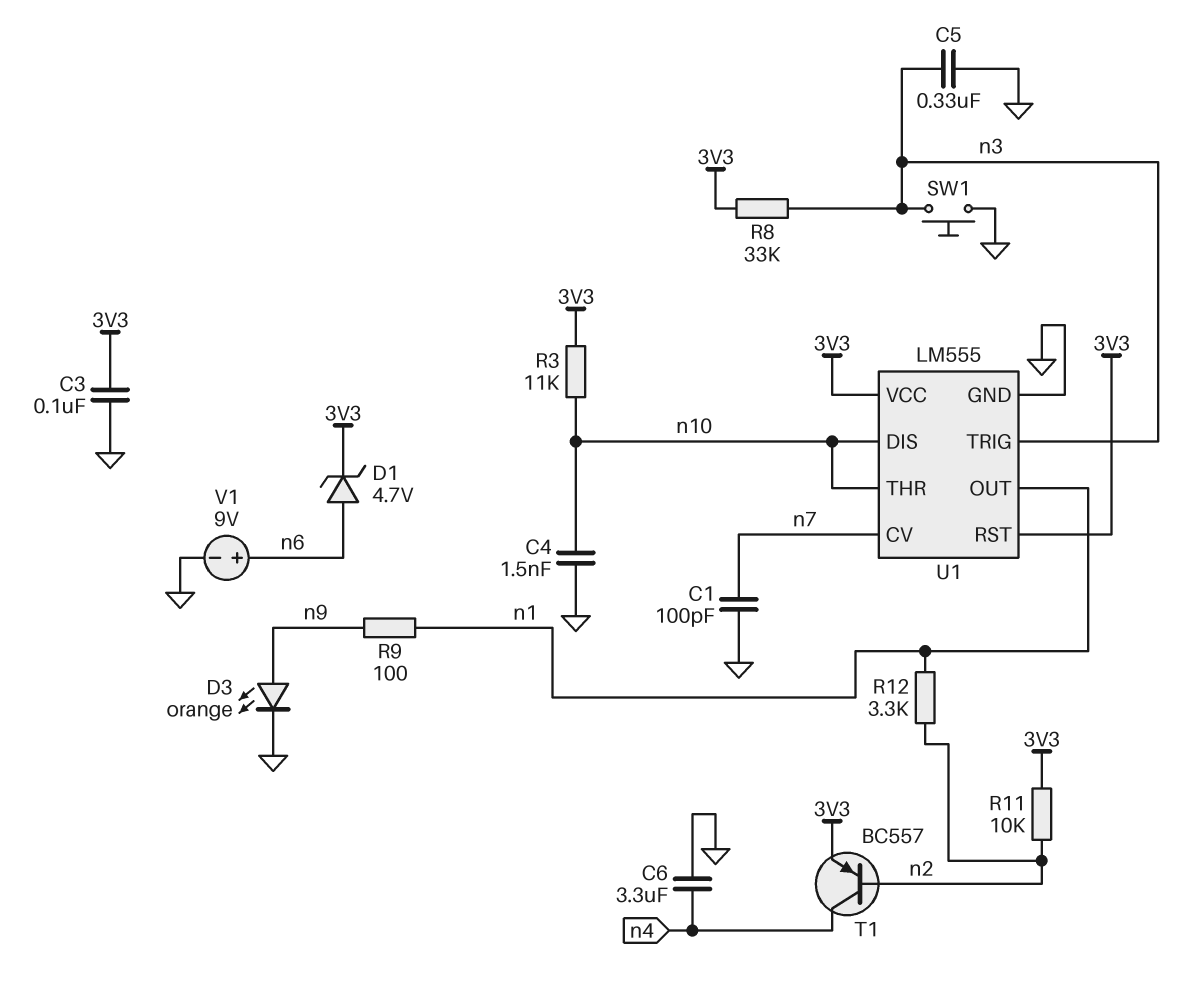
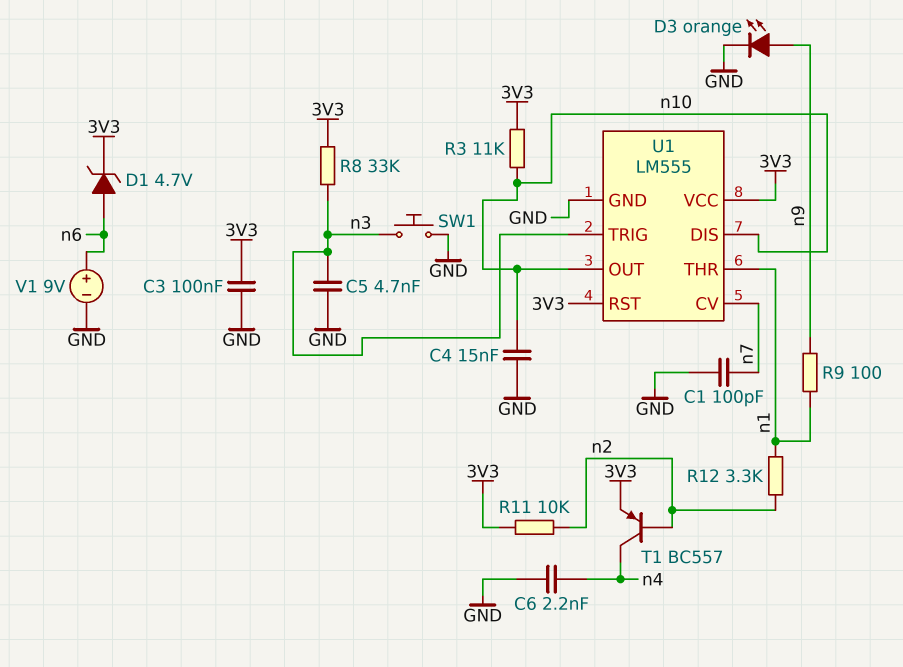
C4: 1.5nF (GND, n10) -> 15nF (GND, n10)
C5: 330nF (GND, n3) -> 4.7nF (GND, n3)
C6: 3.3uF (GND, n4) -> 2.2nF (GND, n4)
U1 pin OUT: n1 -> n10
U1 pin THR: n10 -> n1

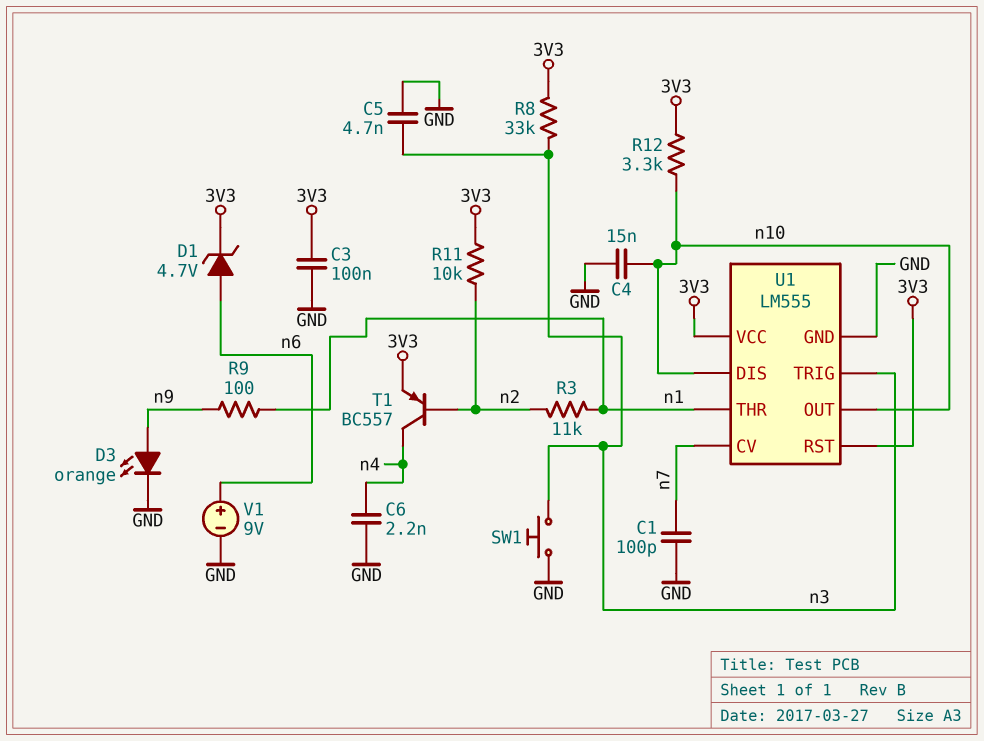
R3: 11k (3V3, n10) -> 11k (n1, n2)
R12: 3.3k (n1, n2) -> 3.3k (3V3, n10)

